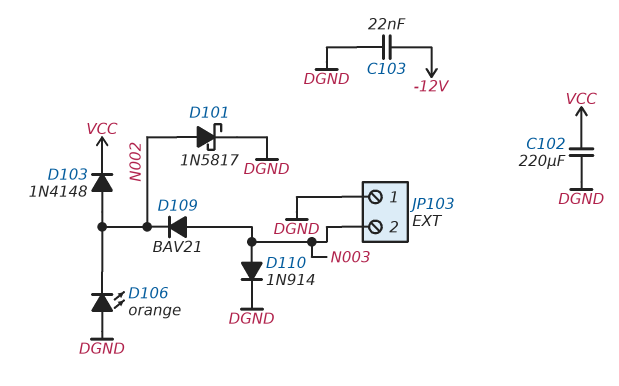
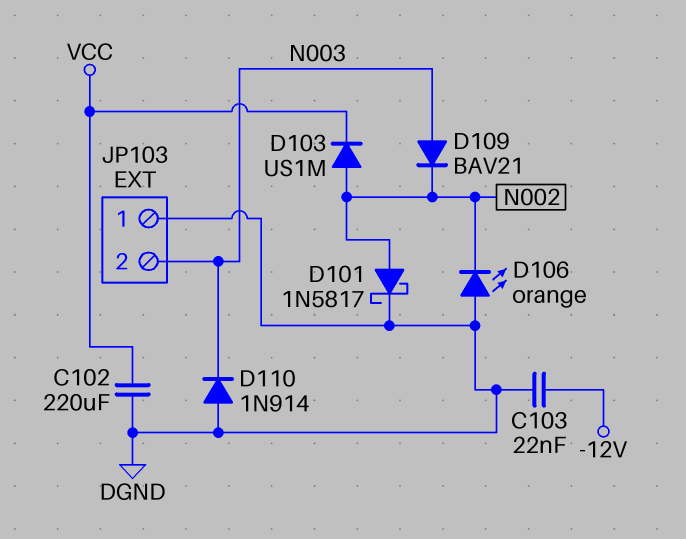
D103: diode 1N4148 (A N002, K VCC) -> diode US1M (A N002, K VCC)
D110: diode 1N914 (A N003, K DGND) -> diode 1N914 (A DGND, K N003)

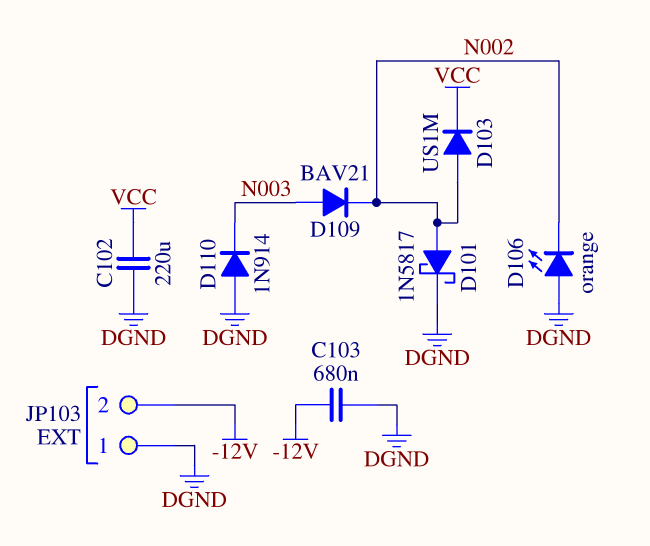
C103: 22nF (-12V, DGND) -> 680nF (-12V, DGND)
JP103 pin 2: N003 -> -12V

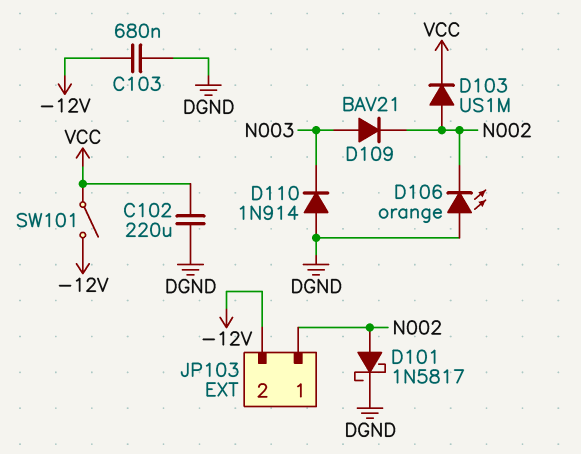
JP103 pin 1: DGND -> N002
SW101: none -> switch (-12V, VCC)

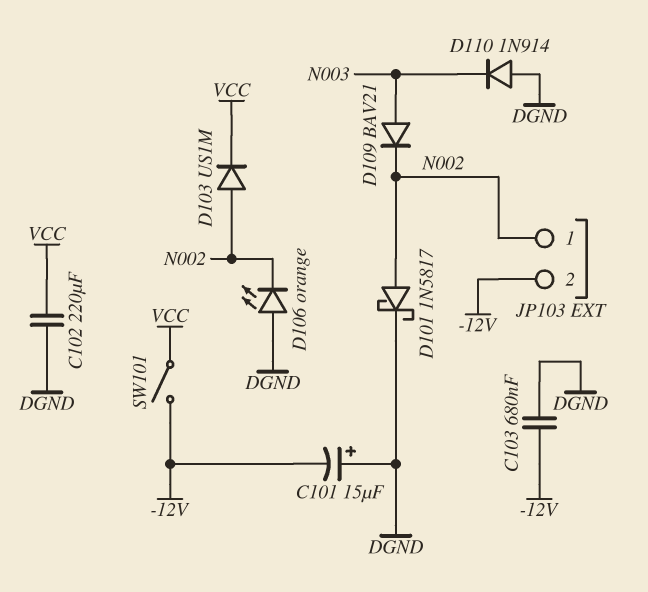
C101: none -> 15uF (plus DGND, minus -12V)

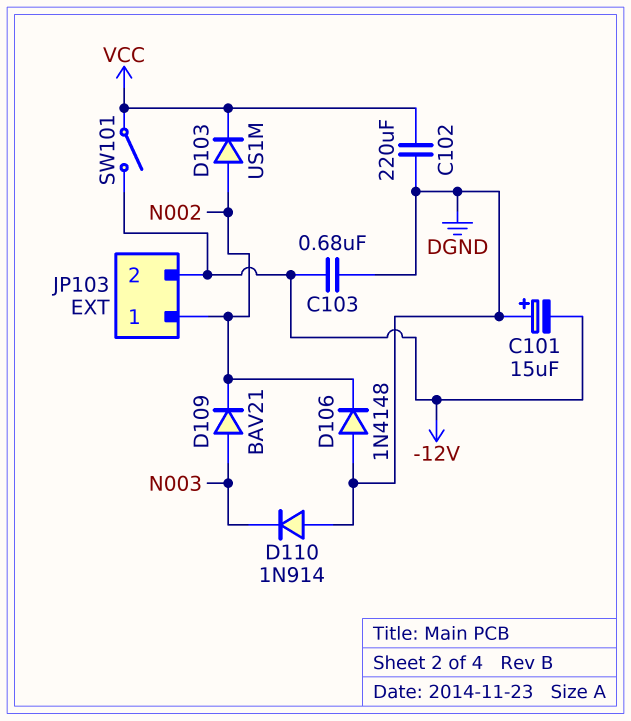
D101: schottky 1N5817 (A N002, K DGND) -> none
D106: LED orange (A DGND, K N002) -> diode 1N4148 (A DGND, K N002)

